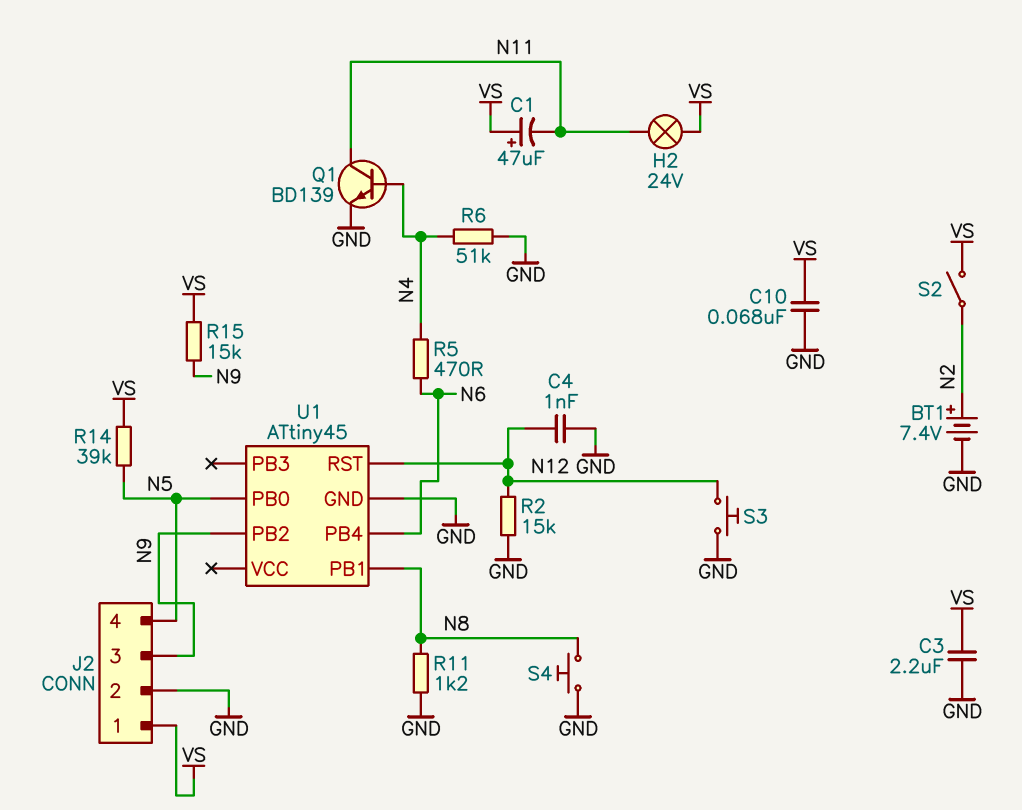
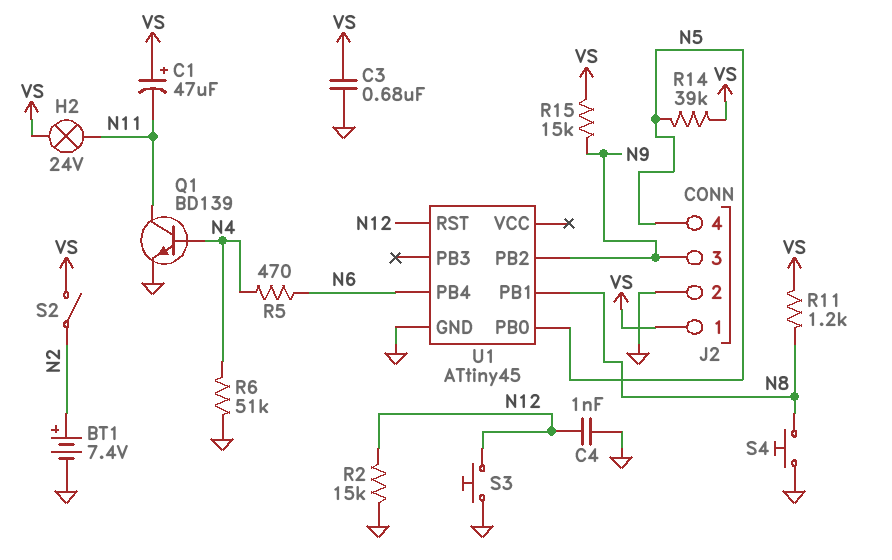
C3: 2.2uF (GND, VS) -> 680nF (GND, VS)
C10: 68nF (GND, VS) -> none
R11: 1.2k (GND, N8) -> 1.2k (N8, VS)

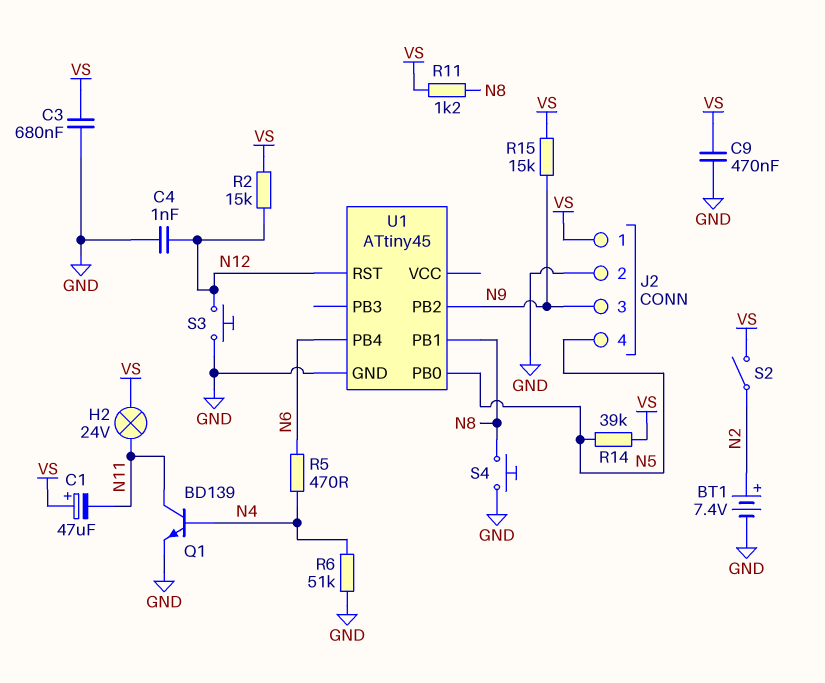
C9: none -> 470nF (GND, VS)
R2: 15k (GND, N12) -> 15k (N12, VS)

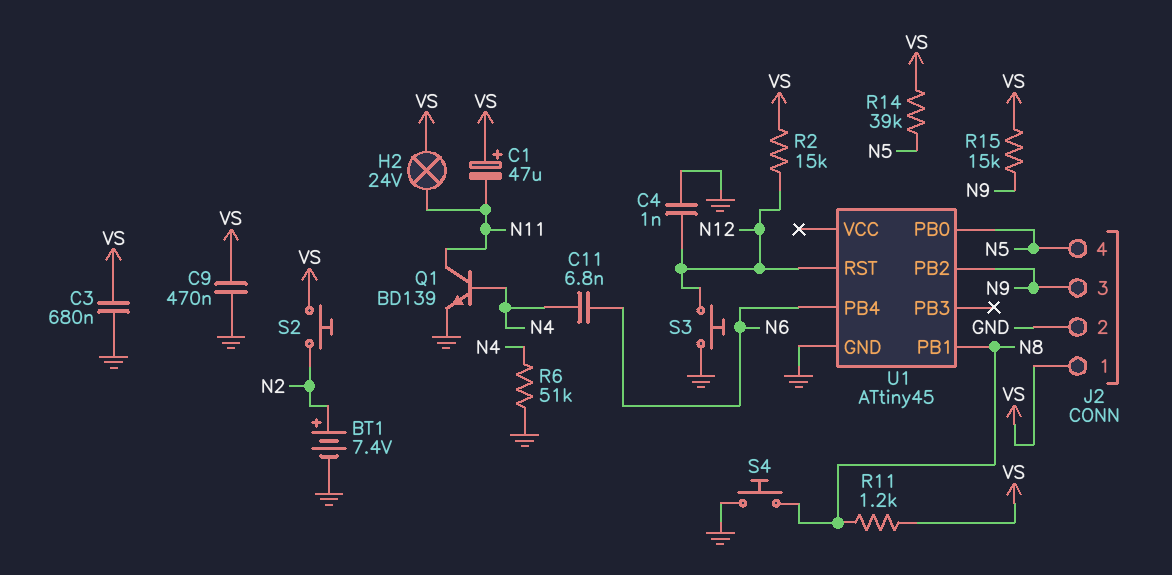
C11: none -> 6.8nF (N4, N6)
R5: 470 (N4, N6) -> none
S2: switch (N2, VS) -> button (N2, VS)

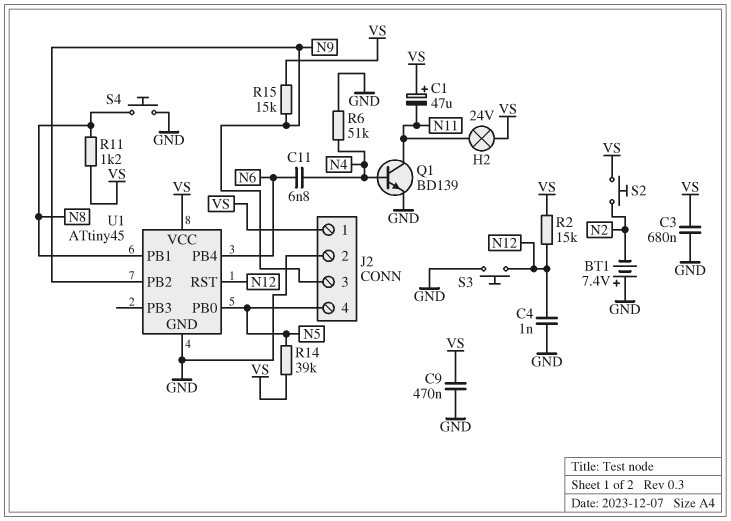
BT1: 7.4V (plus N2, minus GND) -> 7.4V (plus GND, minus N2)
U1 pin VCC: none -> VS

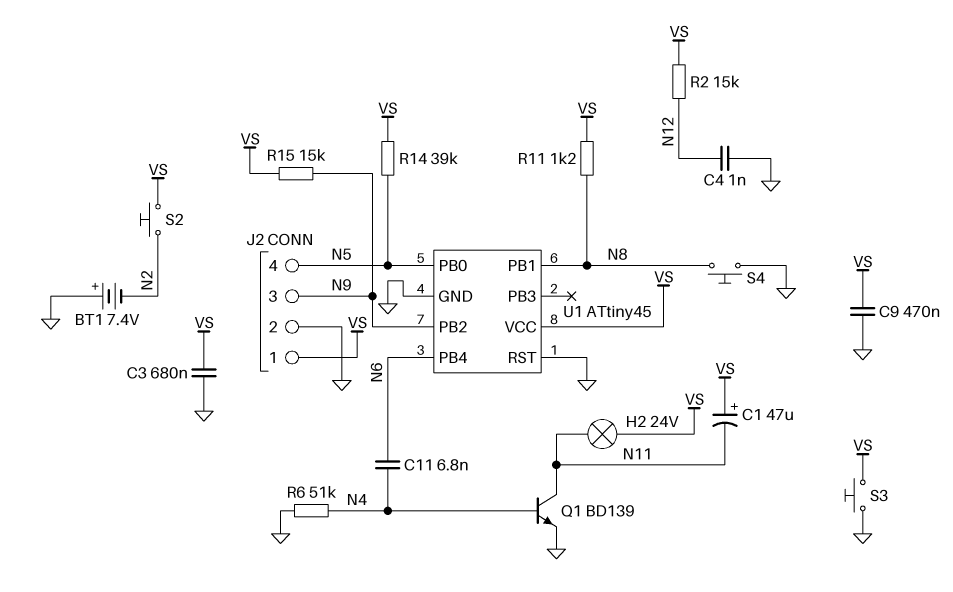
S3: button (GND, N12) -> button (GND, VS)
U1 pin RST: N12 -> GND

